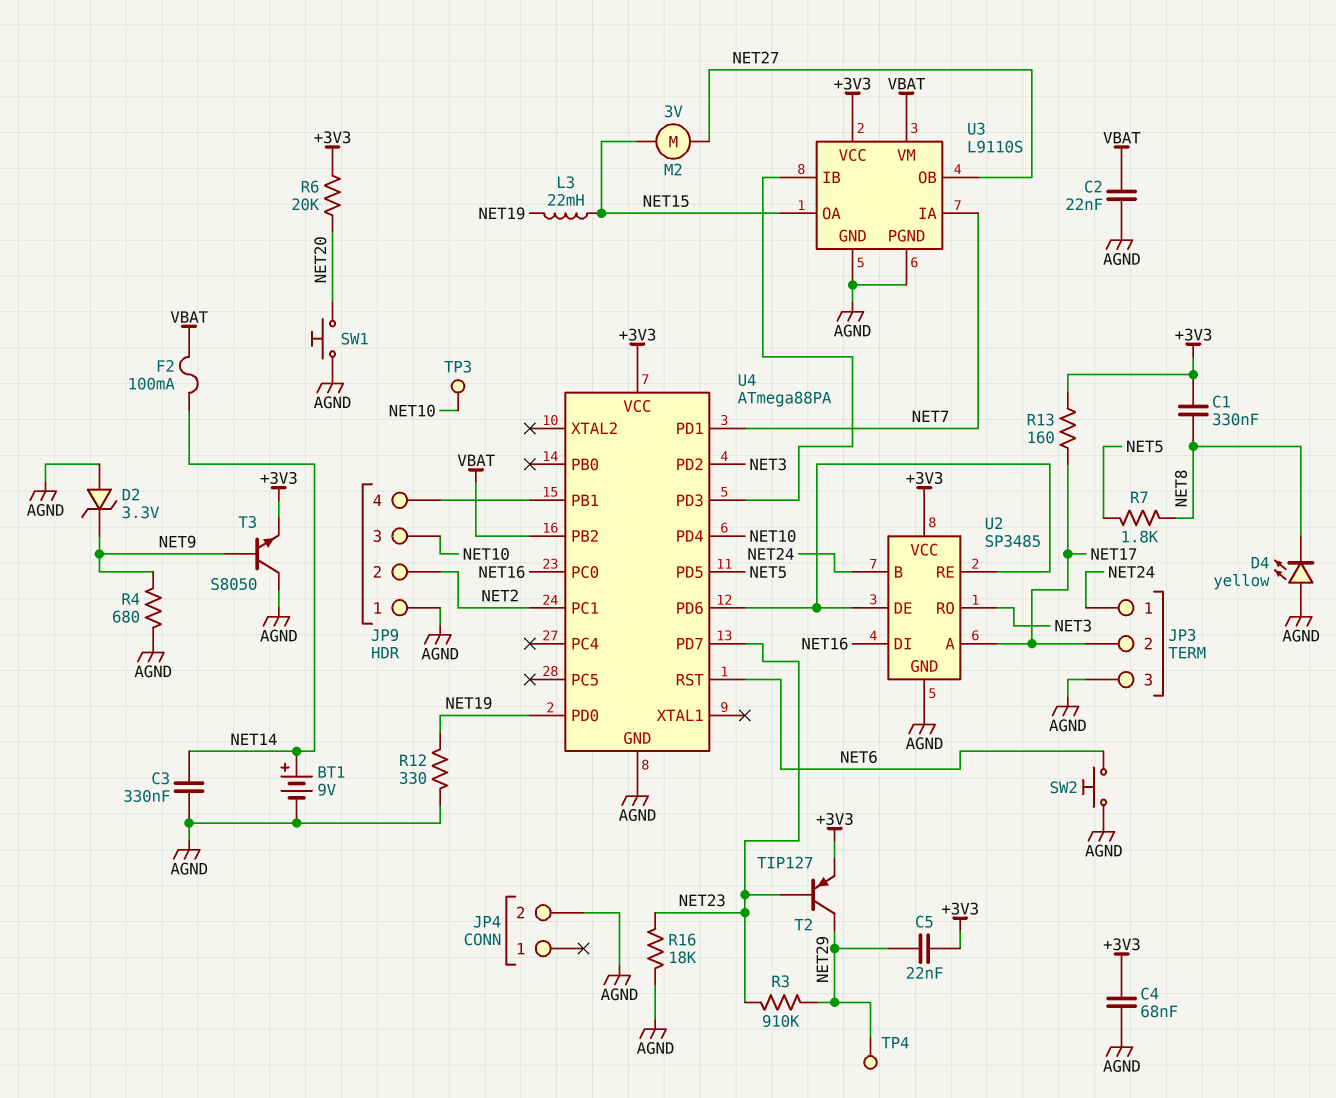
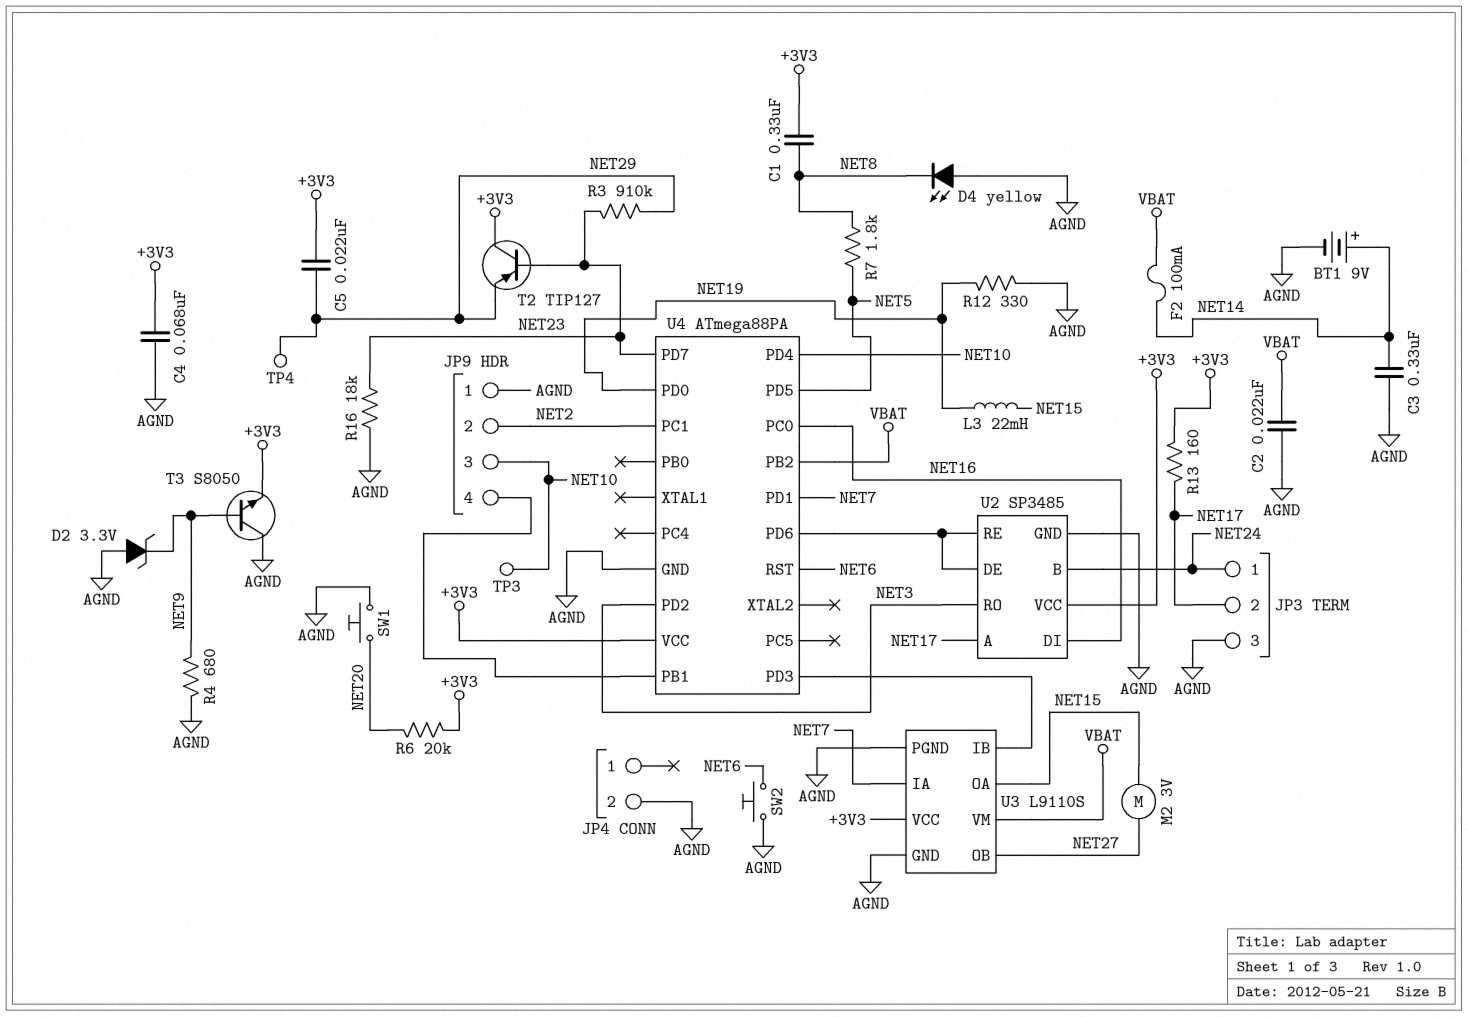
T2: PNP TIP127 (B NET23, C NET29, E +3V3) -> PNP TIP127 (B NET23, C +3V3, E NET29)

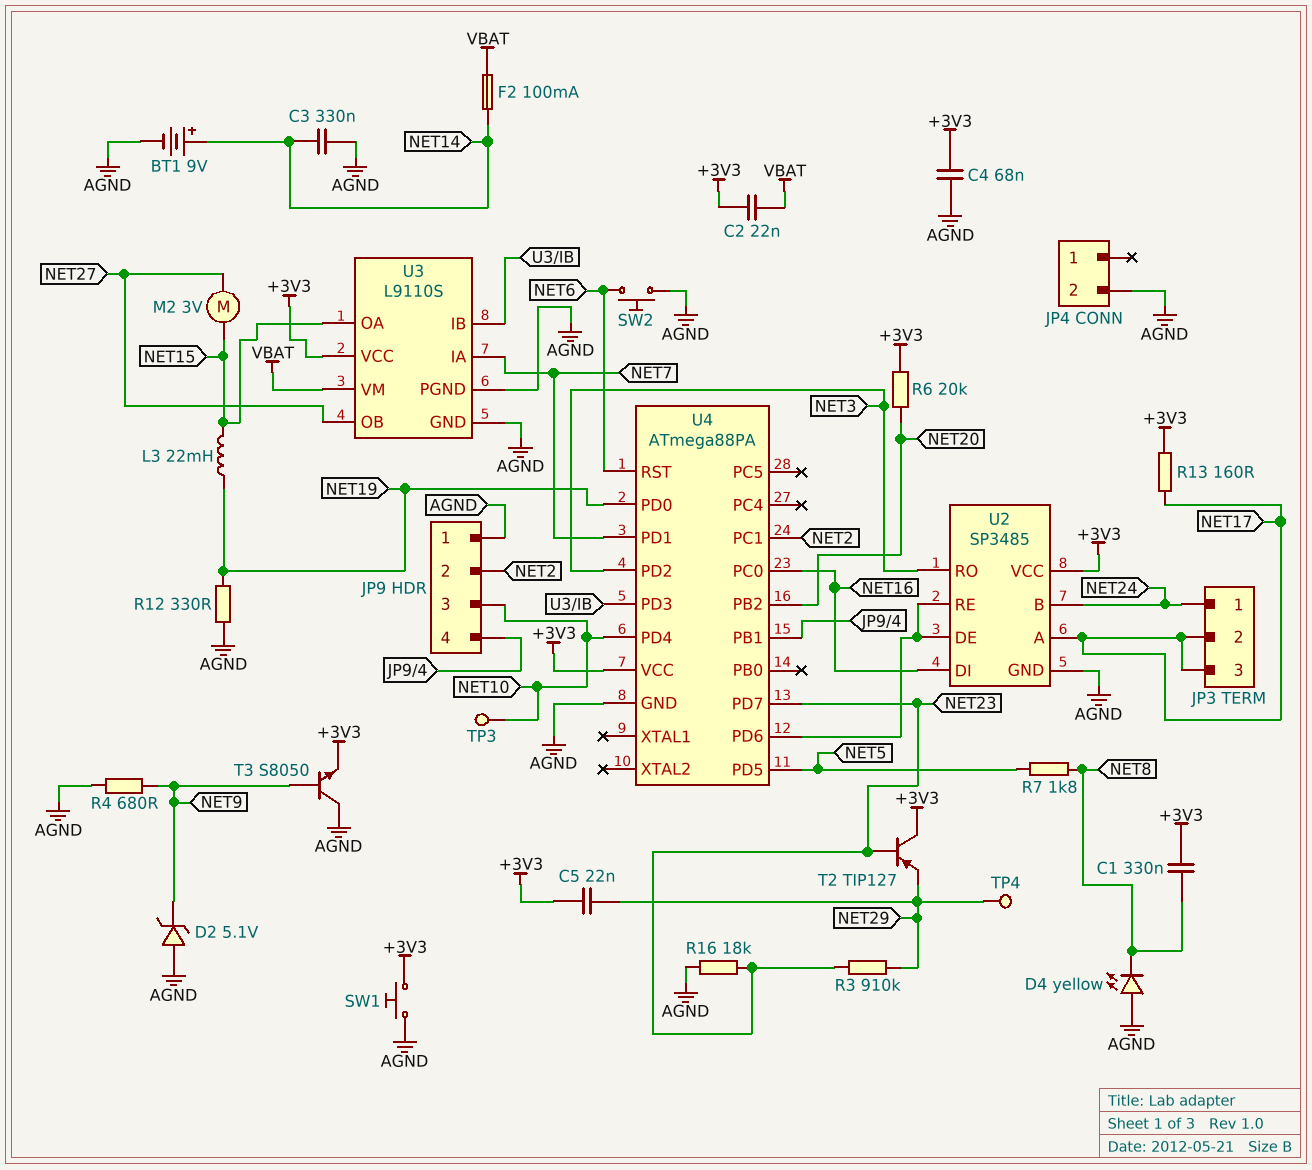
C2: 22nF (AGND, VBAT) -> 22nF (+3V3, VBAT)
D2: zener 3.3V (A AGND, K NET9) -> zener 5.1V (A AGND, K NET9)
JP3 pin 3: AGND -> NET17
SW1: button (AGND, NET20) -> button (+3V3, AGND)
U4 pin PB2: VBAT -> NET20

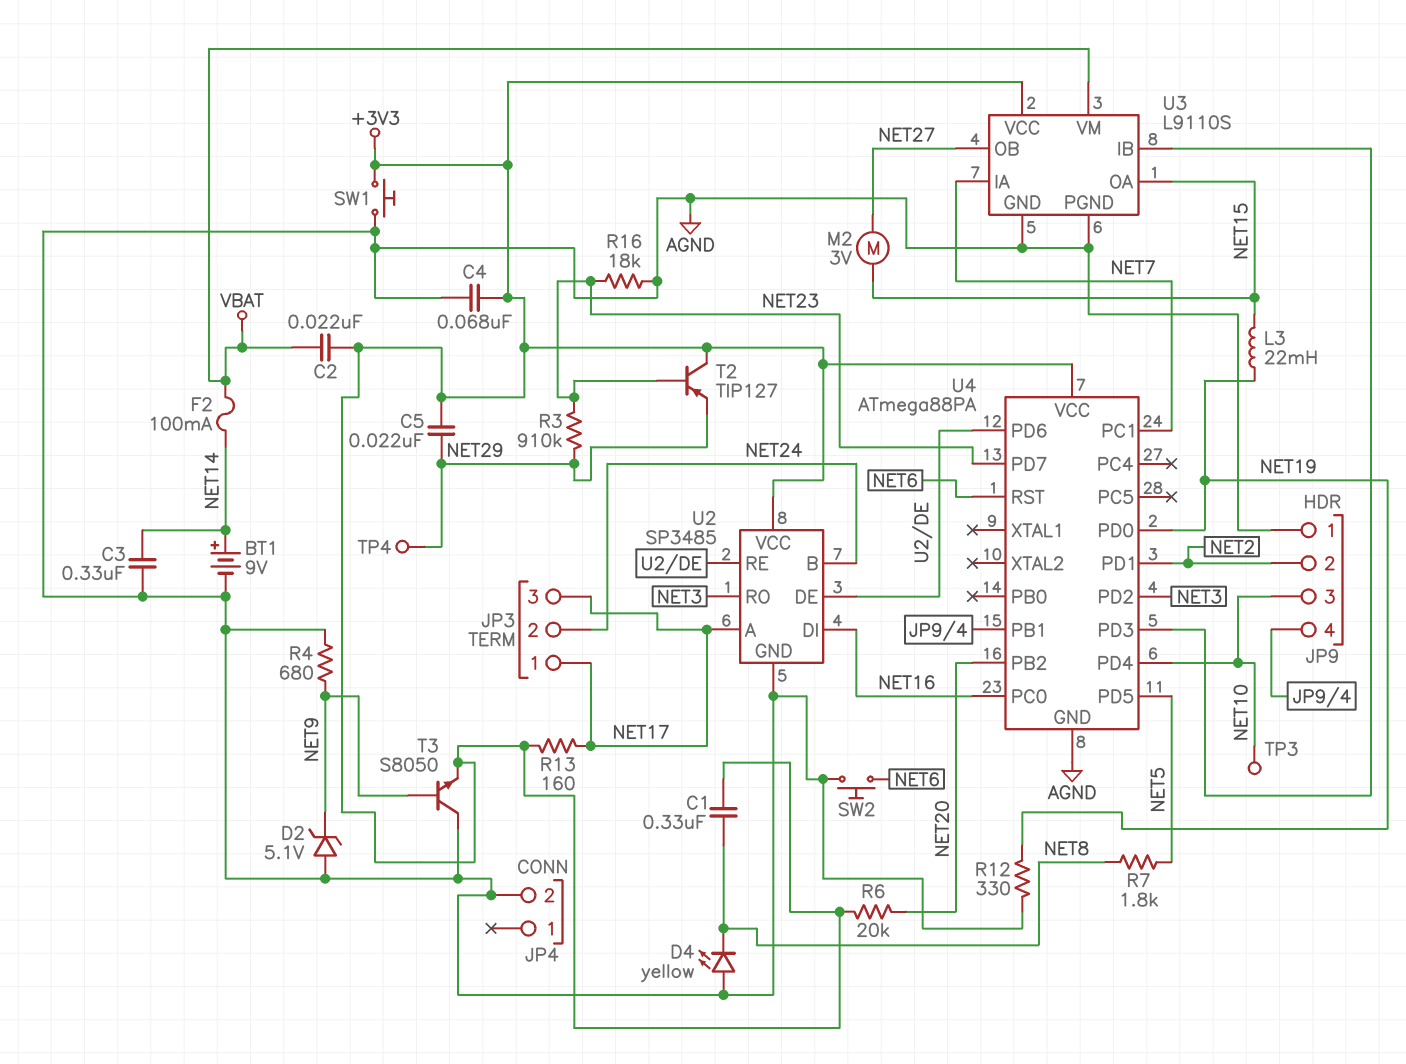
JP3 pin 1: NET24 -> NET17
JP3 pin 2: NET17 -> NET24
U4 pin PC1: NET2 -> NET7
U4 pin PD1: NET7 -> NET2

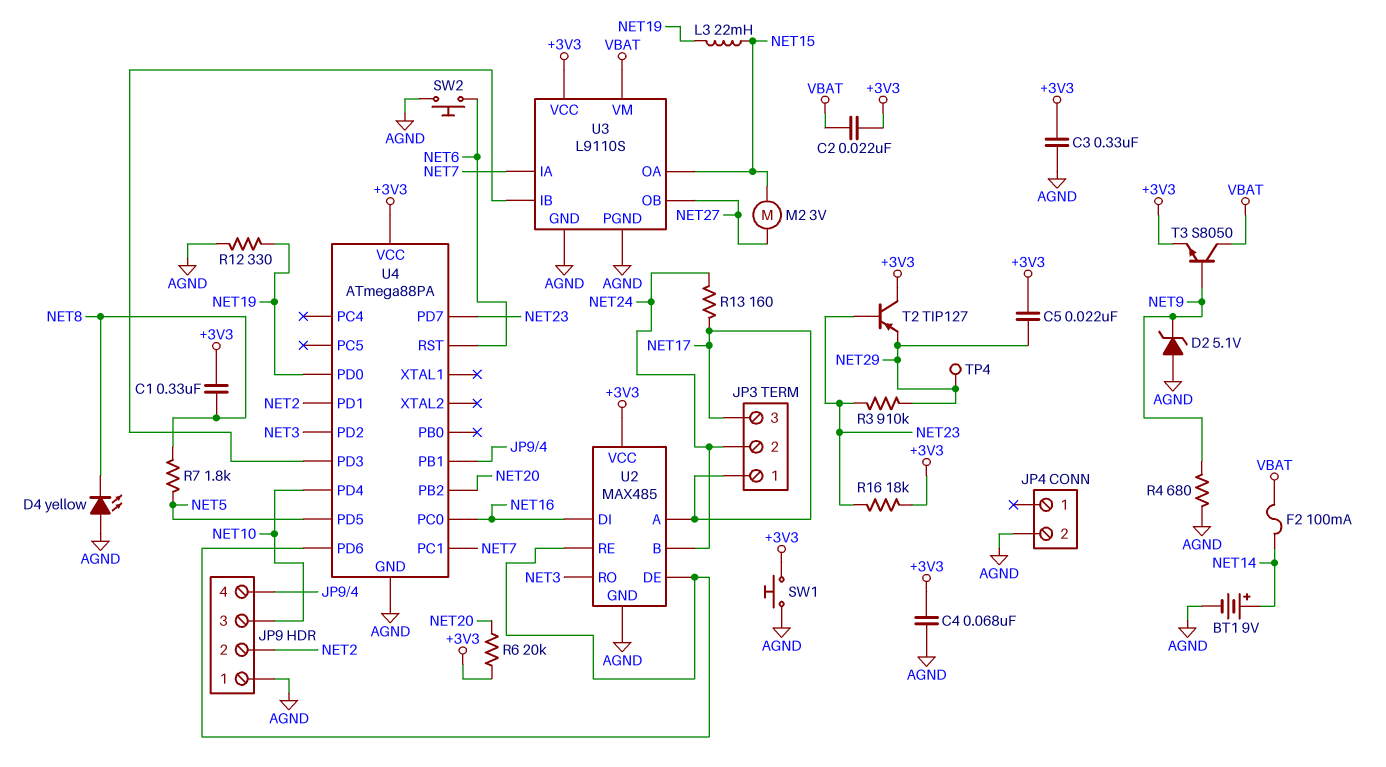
C3: 330nF (AGND, NET14) -> 330nF (+3V3, AGND)
R13: 160 (+3V3, NET17) -> 160 (NET17, NET24)
R16: 18k (AGND, NET23) -> 18k (+3V3, NET23)
T3: NPN S8050 (B NET9, C AGND, E +3V3) -> NPN S8050 (B NET9, C VBAT, E +3V3)
TP3: test point (NET10) -> none
U2: SP3485 -> MAX485

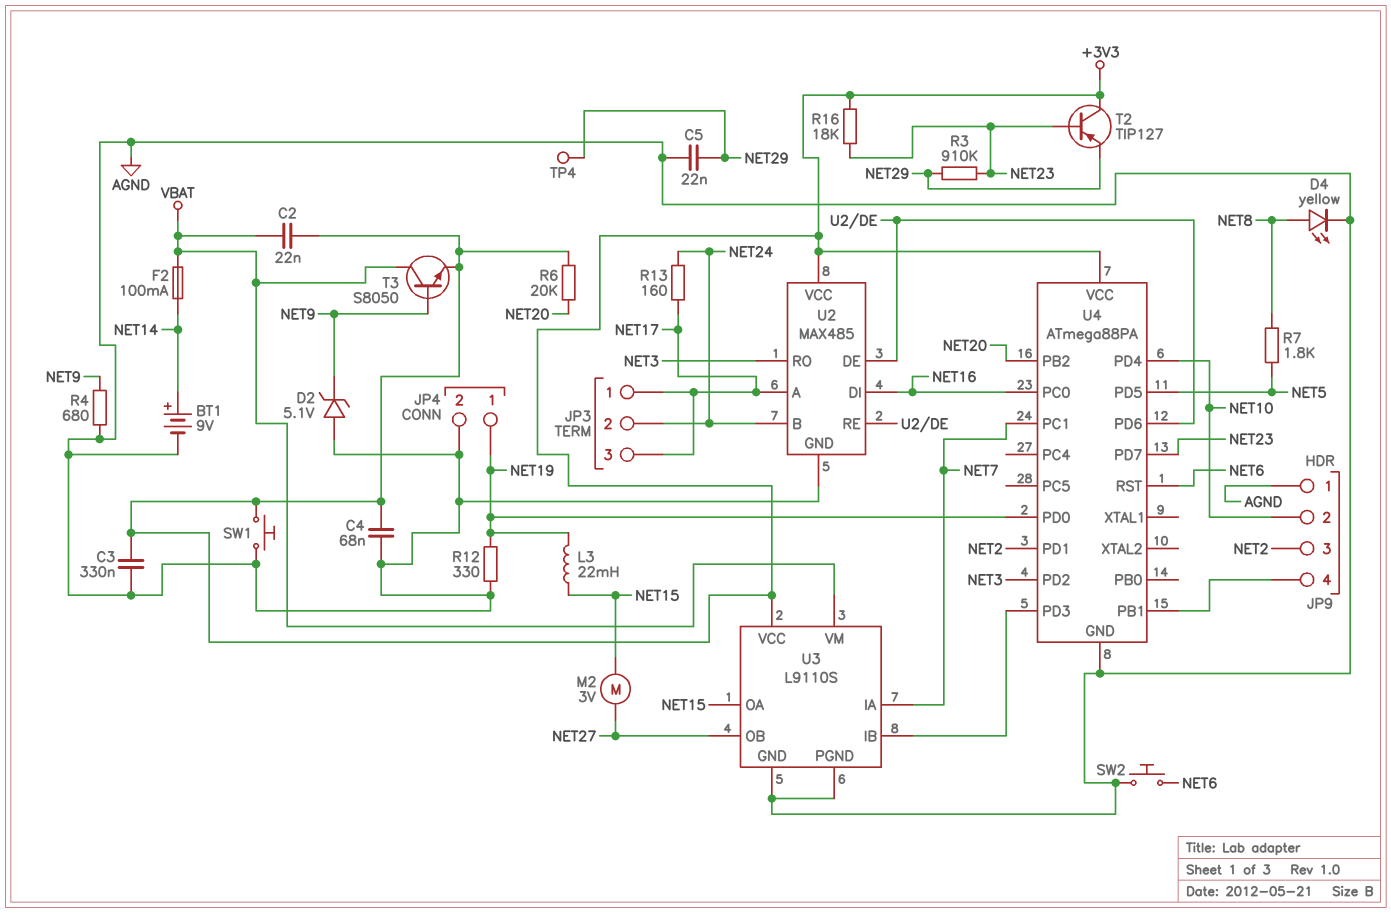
C1: 330nF (+3V3, NET8) -> none
C5: 22nF (+3V3, NET29) -> 22nF (AGND, NET29)
D4: LED yellow (A AGND, K NET8) -> LED yellow (A NET8, K AGND)
JP4 pin 1: none -> NET19
JP9 pin 2: NET2 -> NET10
JP9 pin 3: NET10 -> NET2

